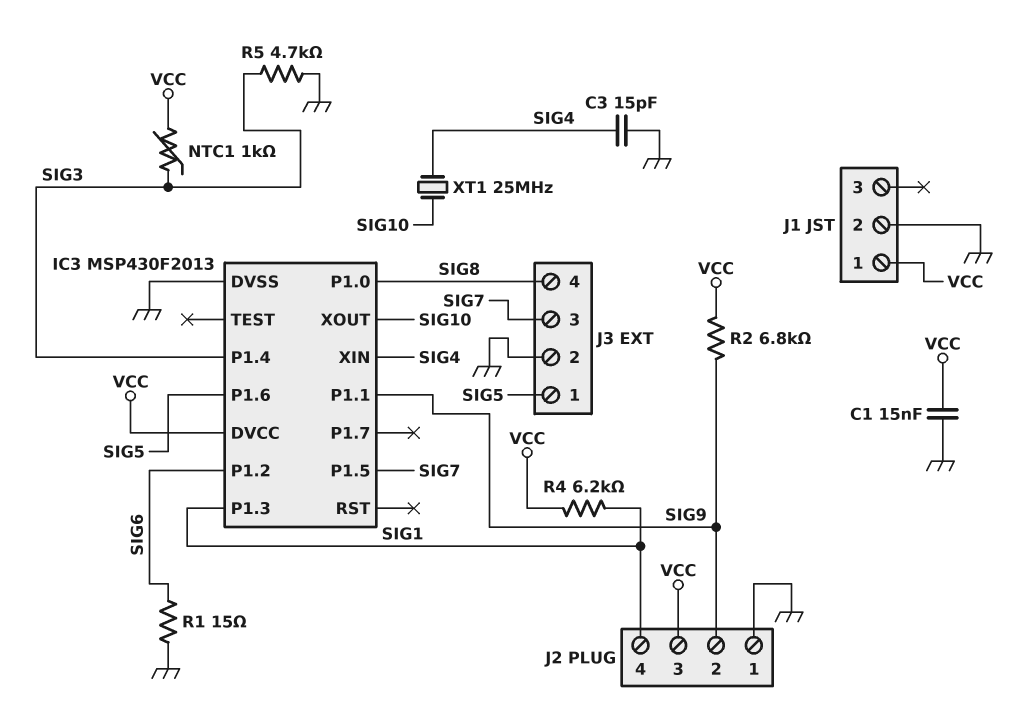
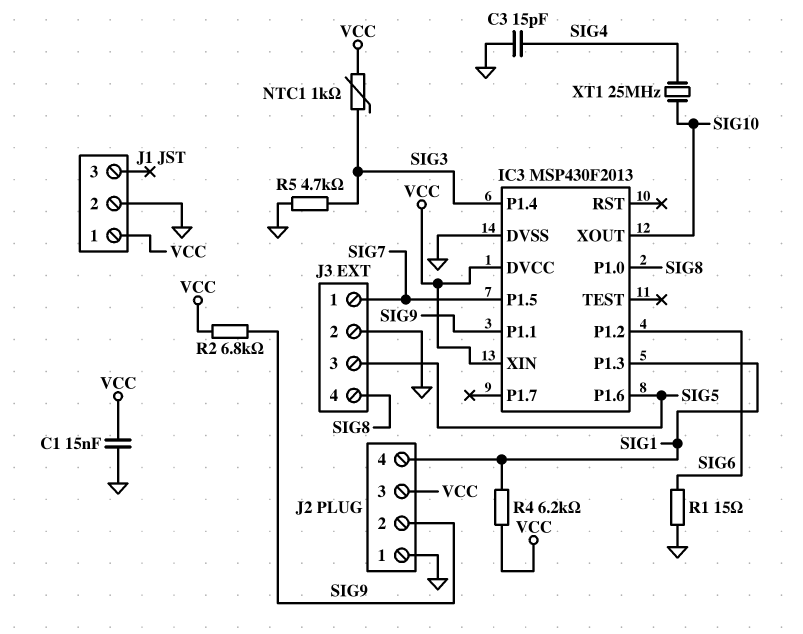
IC3 pin XIN: SIG4 -> VCC
J3 pin 1: SIG5 -> SIG7
J3 pin 3: SIG7 -> SIG5

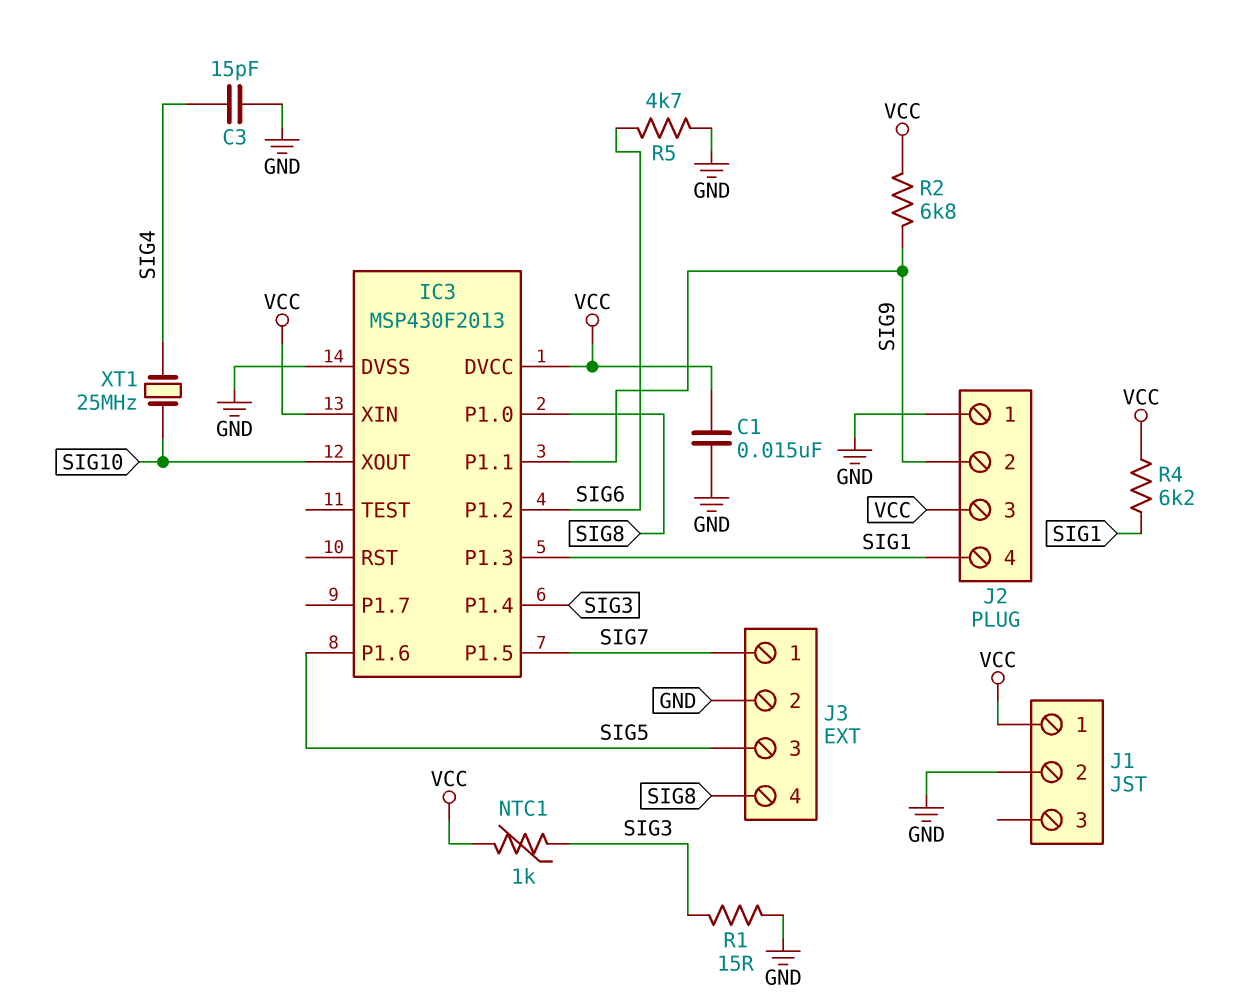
R1: 15 (GND, SIG6) -> 15 (GND, SIG3)
R5: 4.7k (GND, SIG3) -> 4.7k (GND, SIG6)

